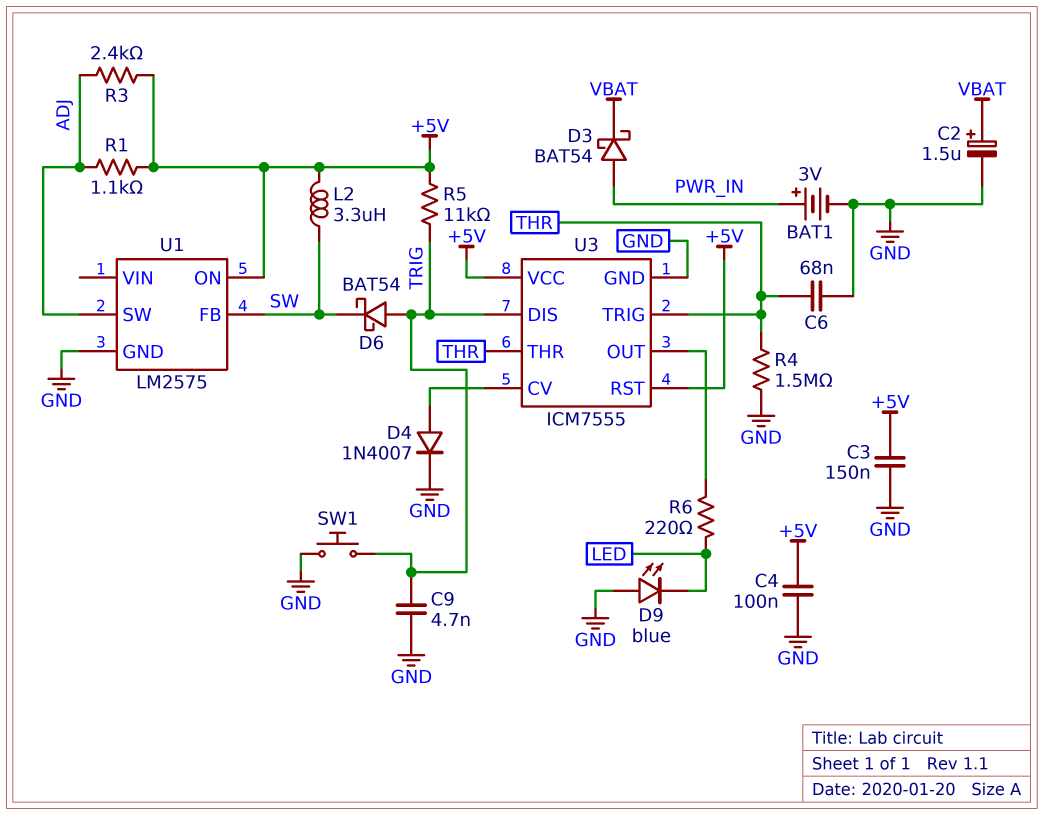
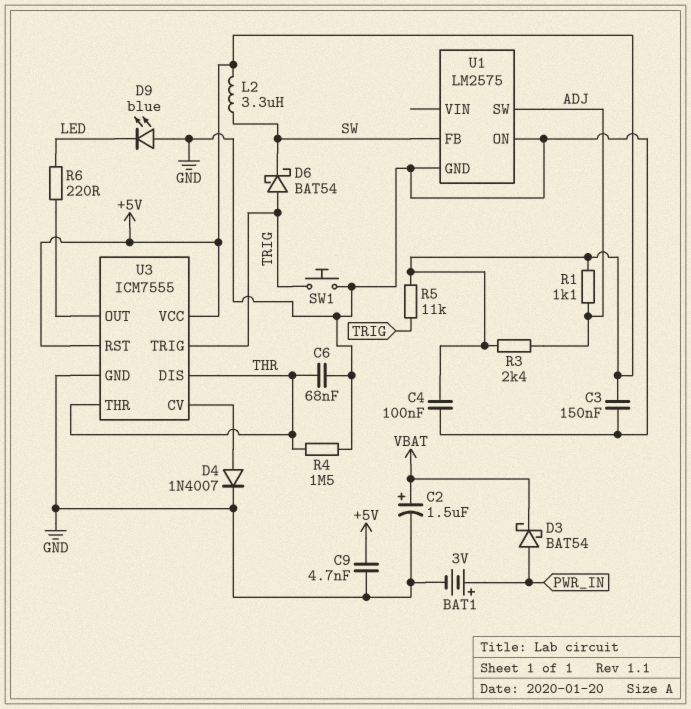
C9: 4.7nF (GND, TRIG) -> 4.7nF (+5V, GND)
U1 pin ON: +5V -> GND
U3 pin DIS: TRIG -> THR
U3 pin TRIG: THR -> TRIG

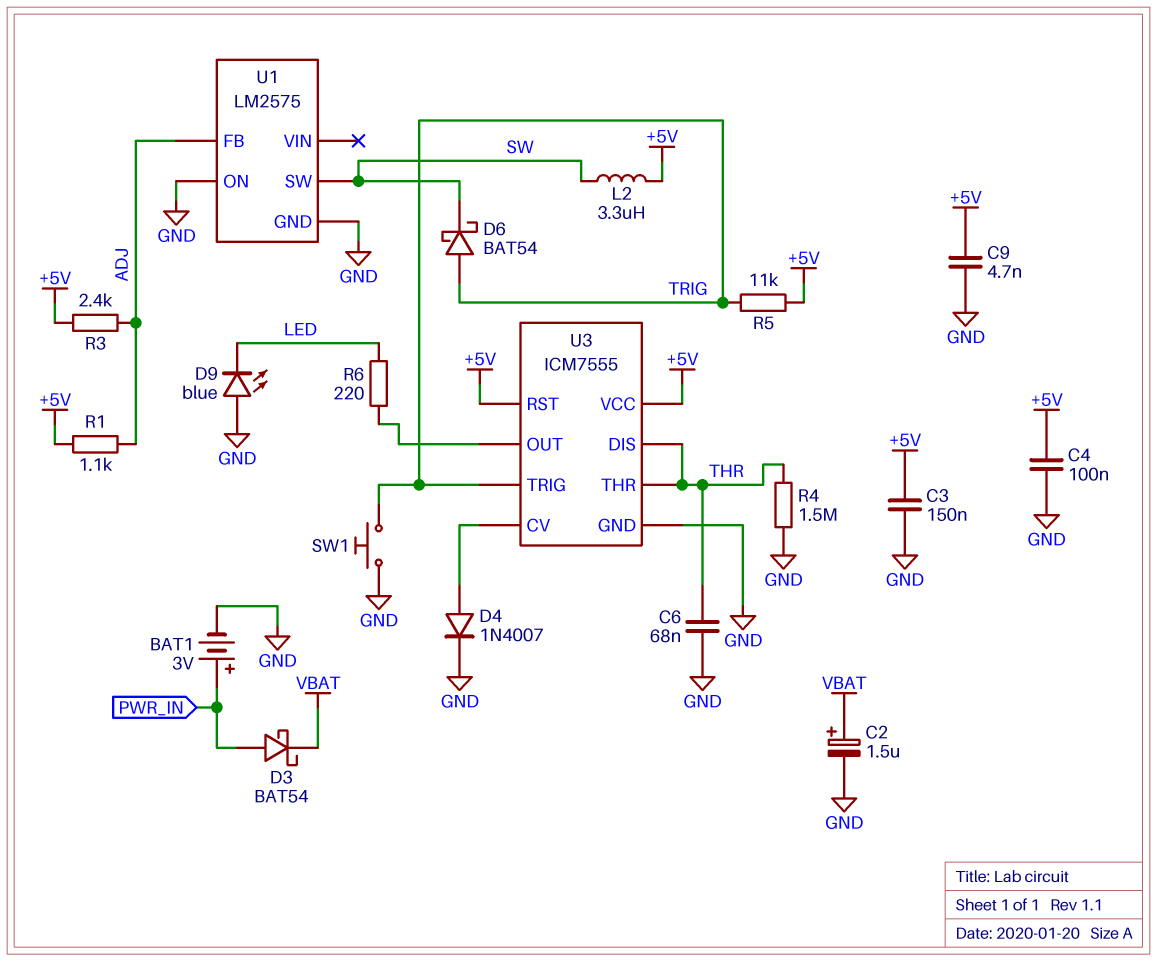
U1 pin FB: SW -> ADJ
U1 pin SW: ADJ -> SW

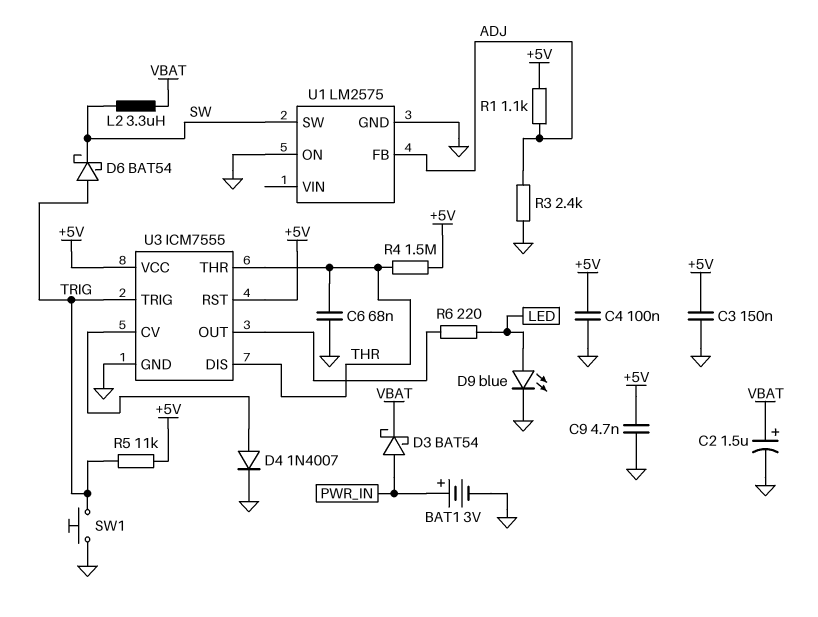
D9: LED blue (A GND, K LED) -> LED blue (A LED, K GND)
L2: 3.3uH (+5V, SW) -> 3.3uH (SW, VBAT)
R3: 2.4k (+5V, ADJ) -> 2.4k (ADJ, GND)
R4: 1.5M (GND, THR) -> 1.5M (+5V, THR)

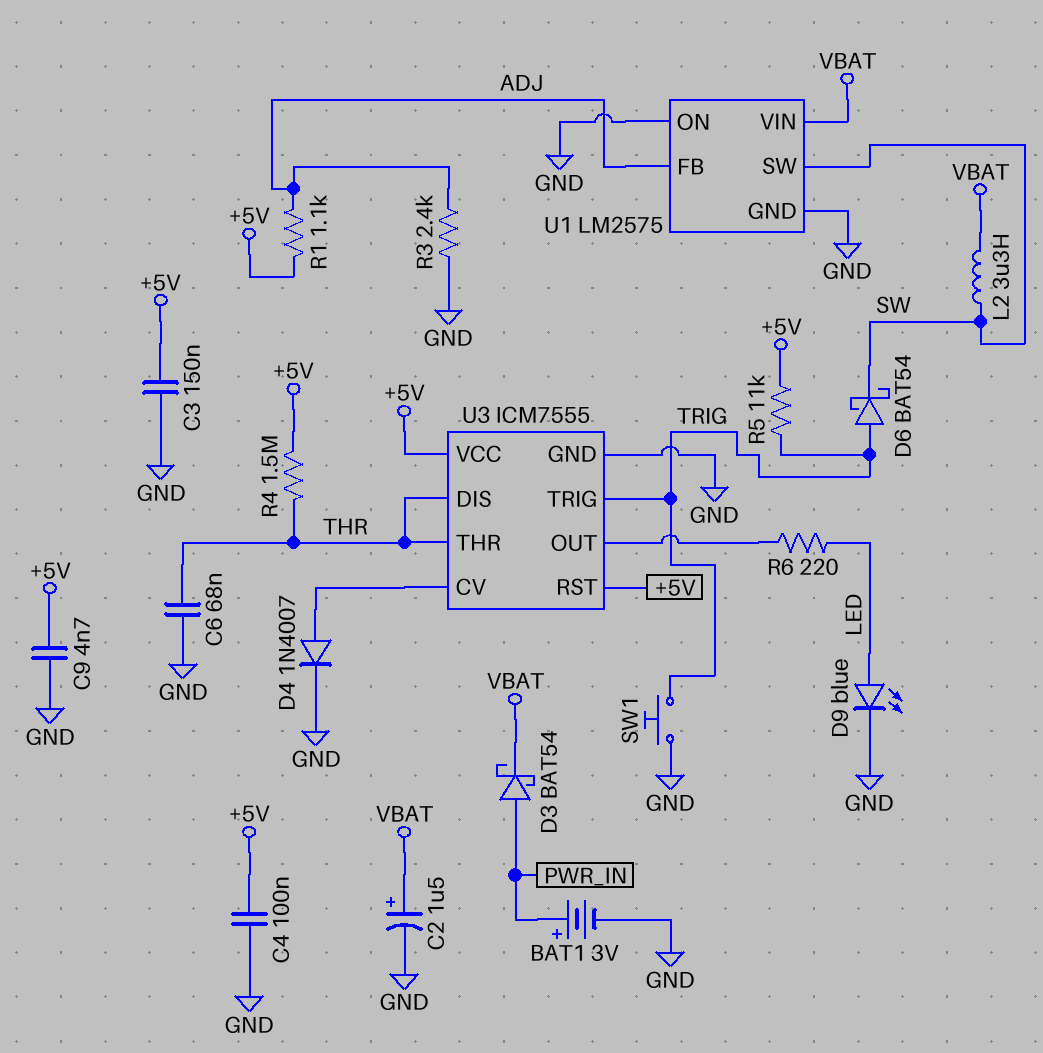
U1 pin VIN: none -> VBAT

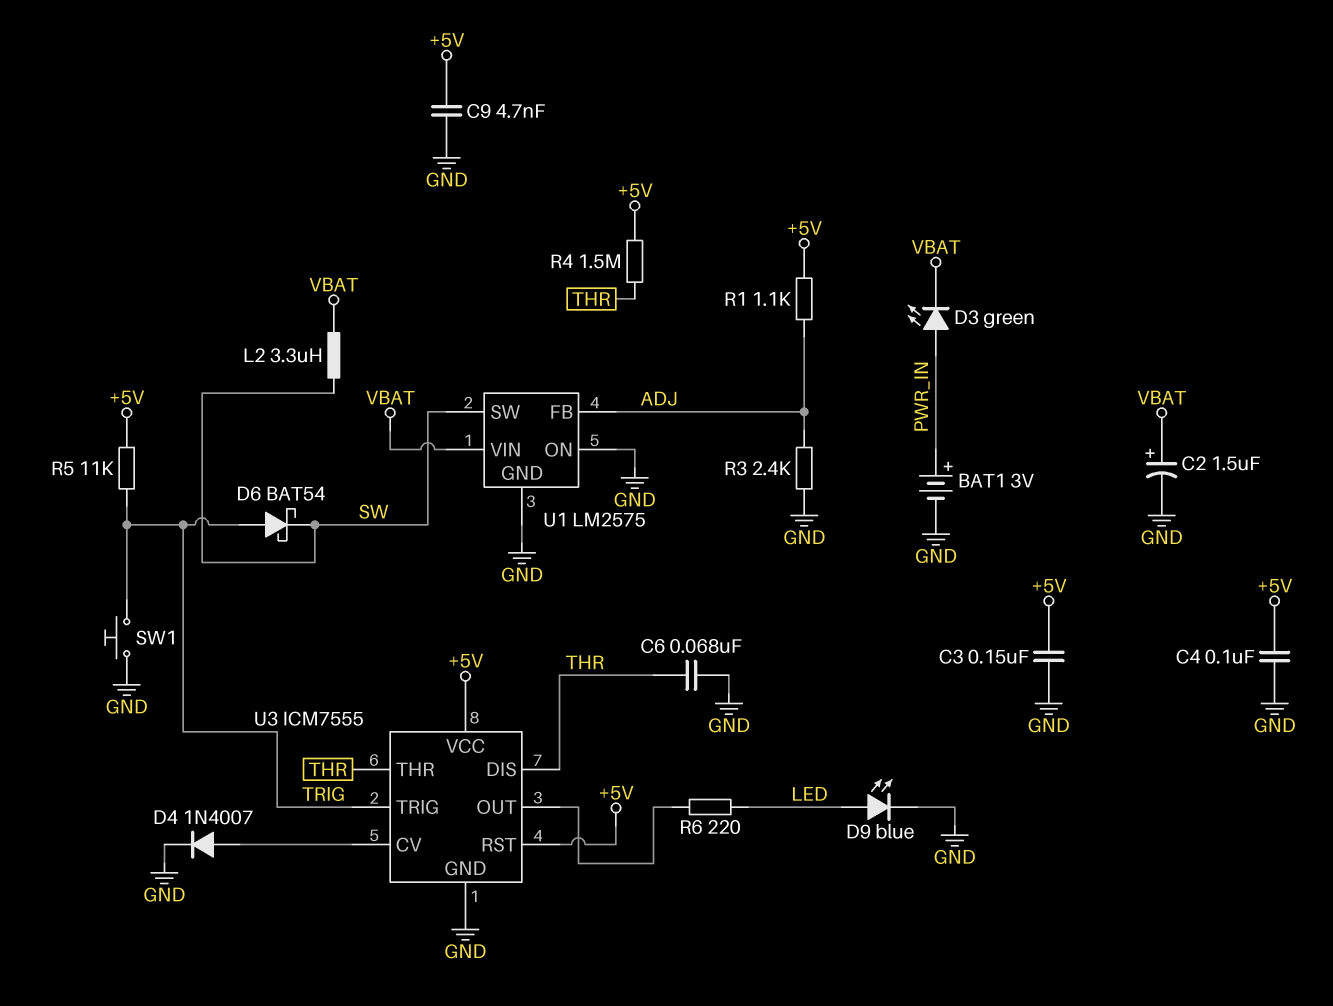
D3: schottky BAT54 (A PWR_IN, K VBAT) -> LED green (A PWR_IN, K VBAT)

